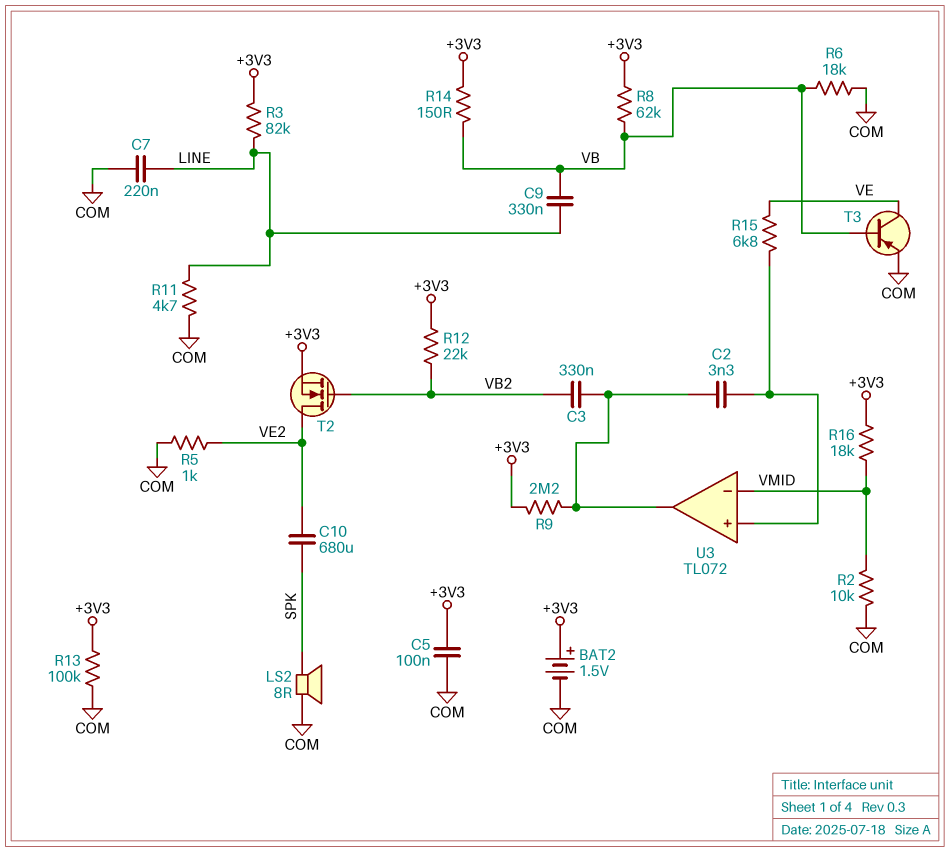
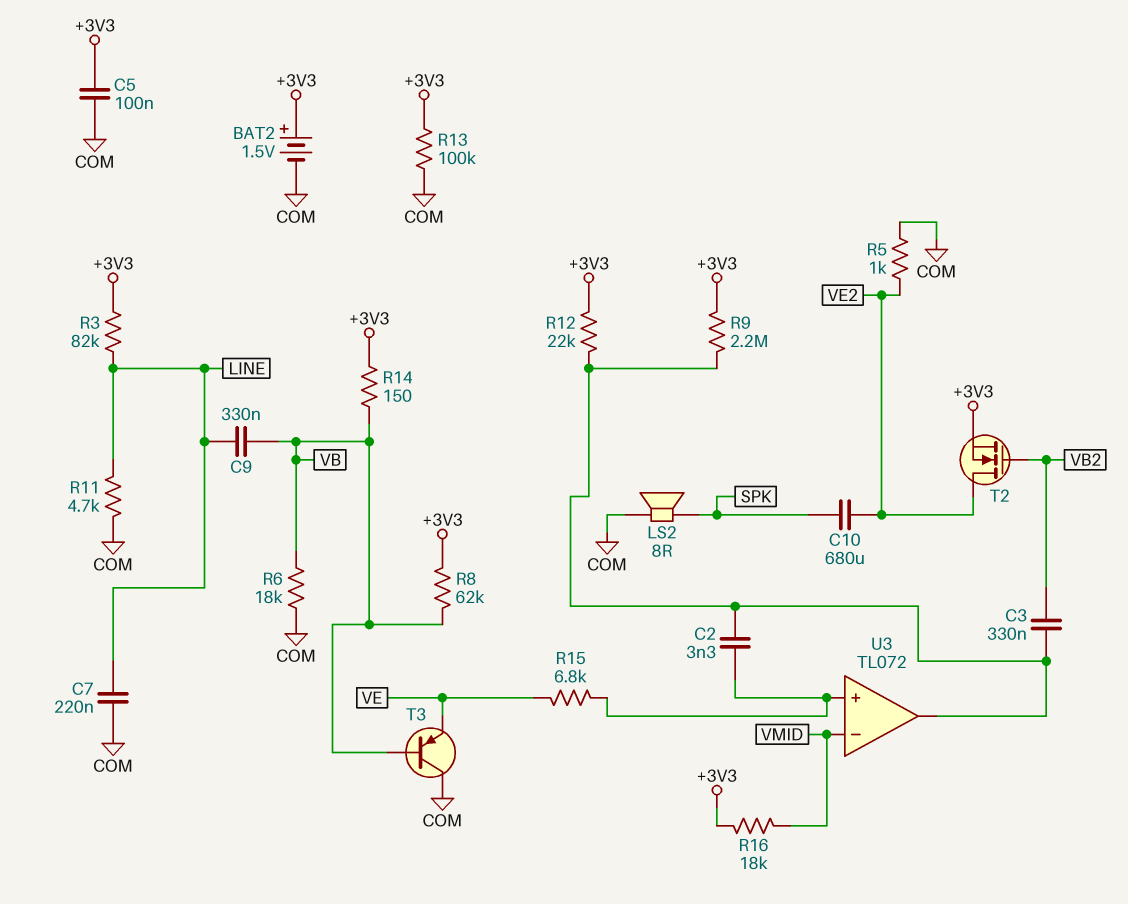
R2: 10k (COM, VMID) -> none
R12: 22k (+3V3, VB2) -> 22k (+3V3, U3/out)
T3: PNP (B VB, C VE, E COM) -> PNP (B VB, C COM, E VE)

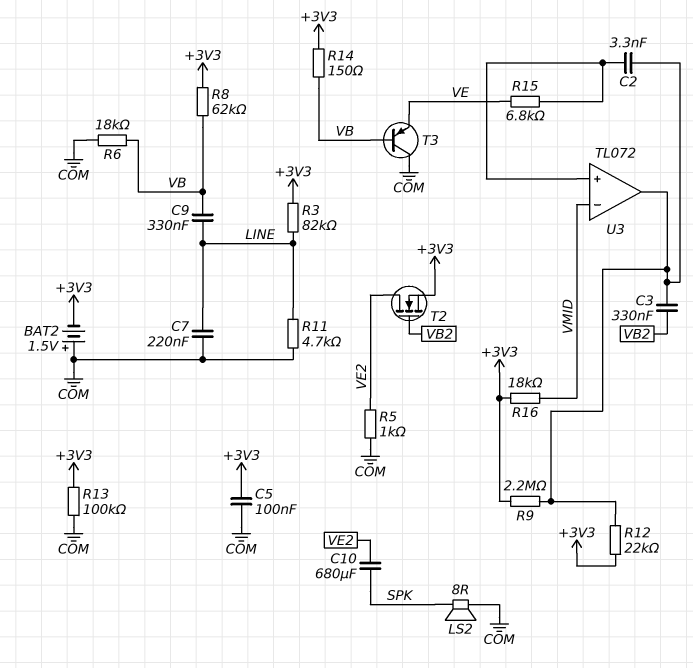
BAT2: 1.5V (plus +3V3, minus COM) -> 1.5V (plus COM, minus +3V3)

